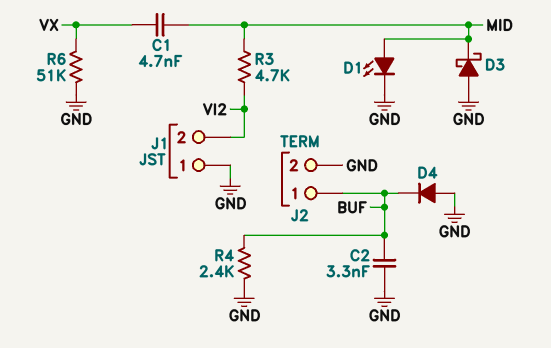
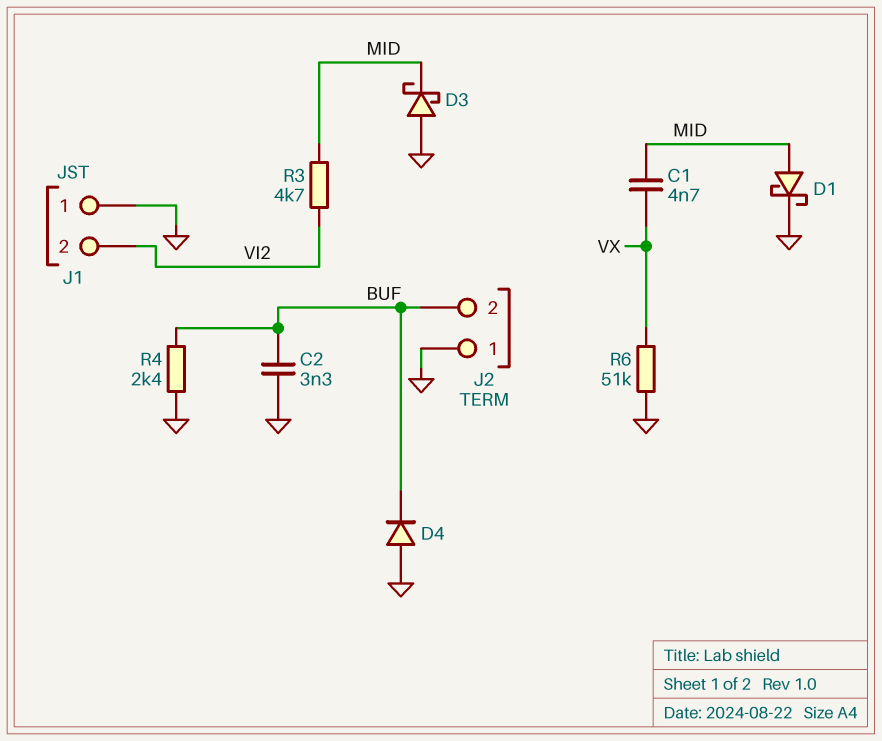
D1: LED (A MID, K GND) -> schottky (A MID, K GND)
J2 pin 1: BUF -> GND
J2 pin 2: GND -> BUF

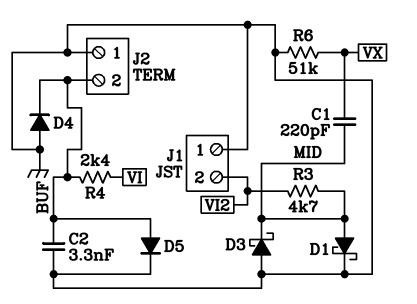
C1: 4.7nF (MID, VX) -> 220pF (MID, VX)
D5: none -> diode (A BUF, K GND)
R4: 2.4k (BUF, GND) -> 2.4k (BUF, VI)

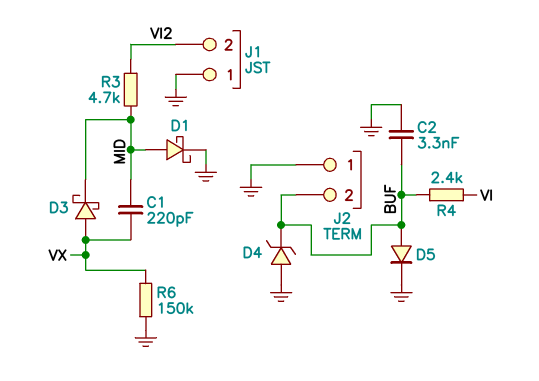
D3: schottky (A GND, K MID) -> schottky (A VX, K MID)
D4: diode (A GND, K BUF) -> zener (A GND, K BUF)
R6: 51k (GND, VX) -> 150k (GND, VX)

